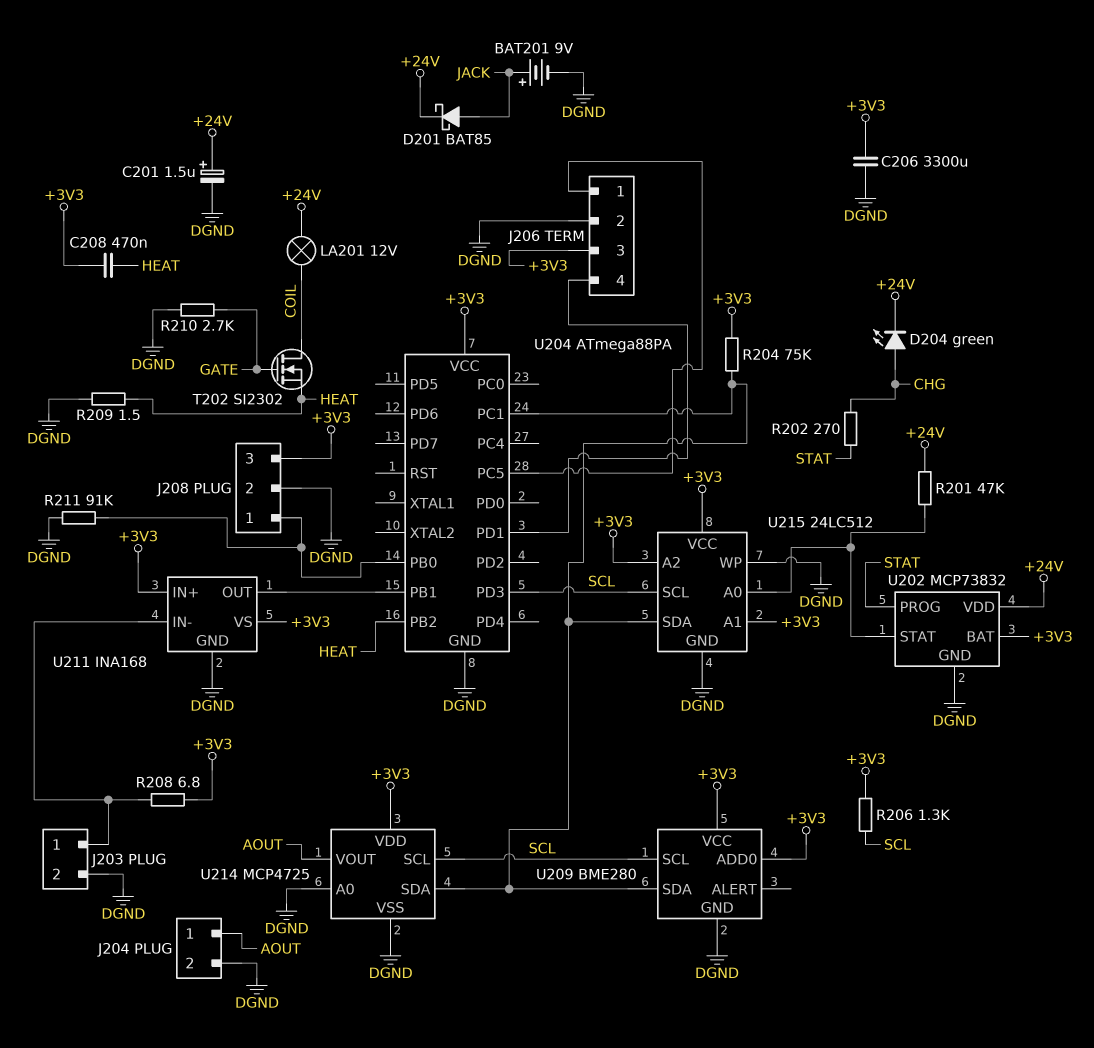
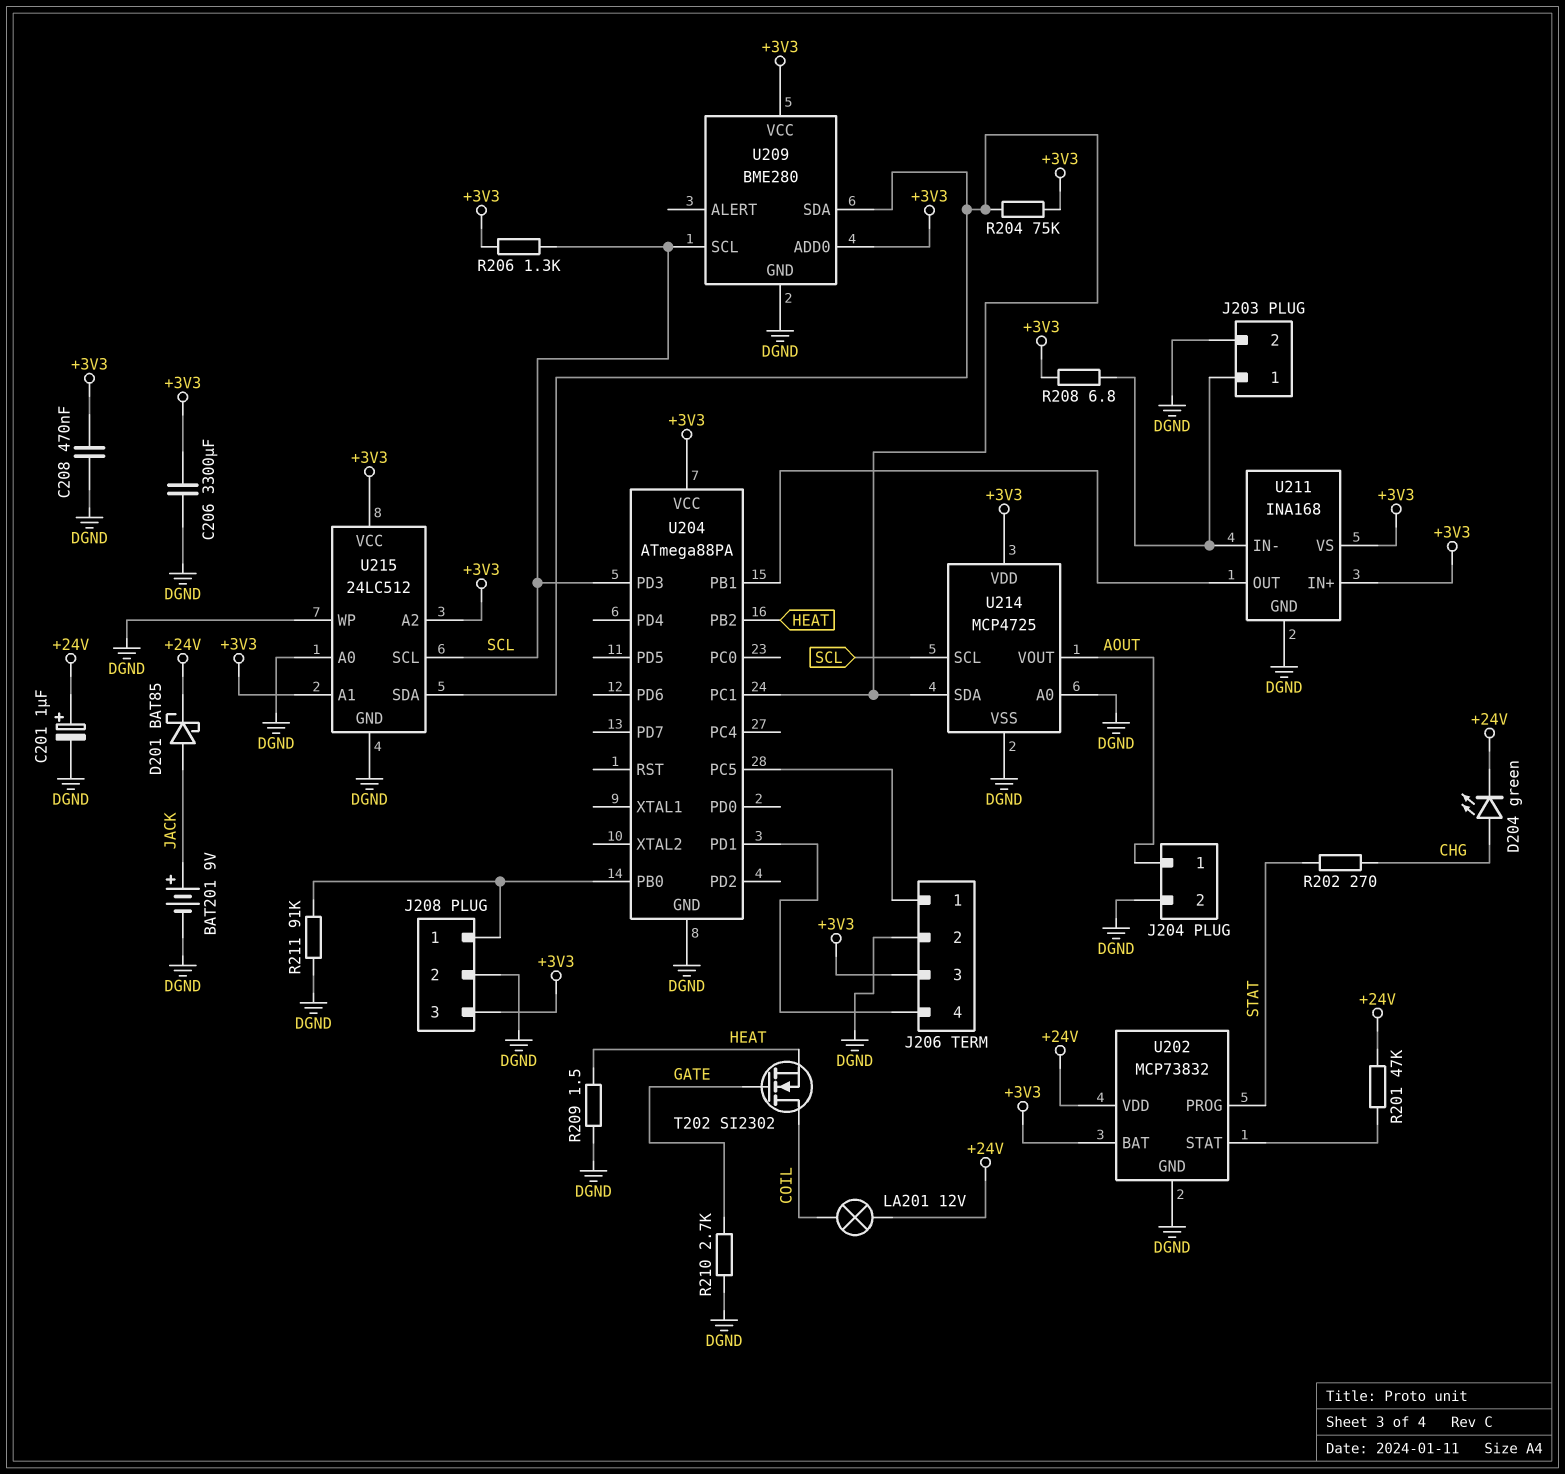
C201: 1.5uF (plus +24V, minus DGND) -> 1uF (plus +24V, minus DGND)
C208: 470nF (+3V3, HEAT) -> 470nF (+3V3, DGND)
U215 pin A0: U202/STAT -> DGND

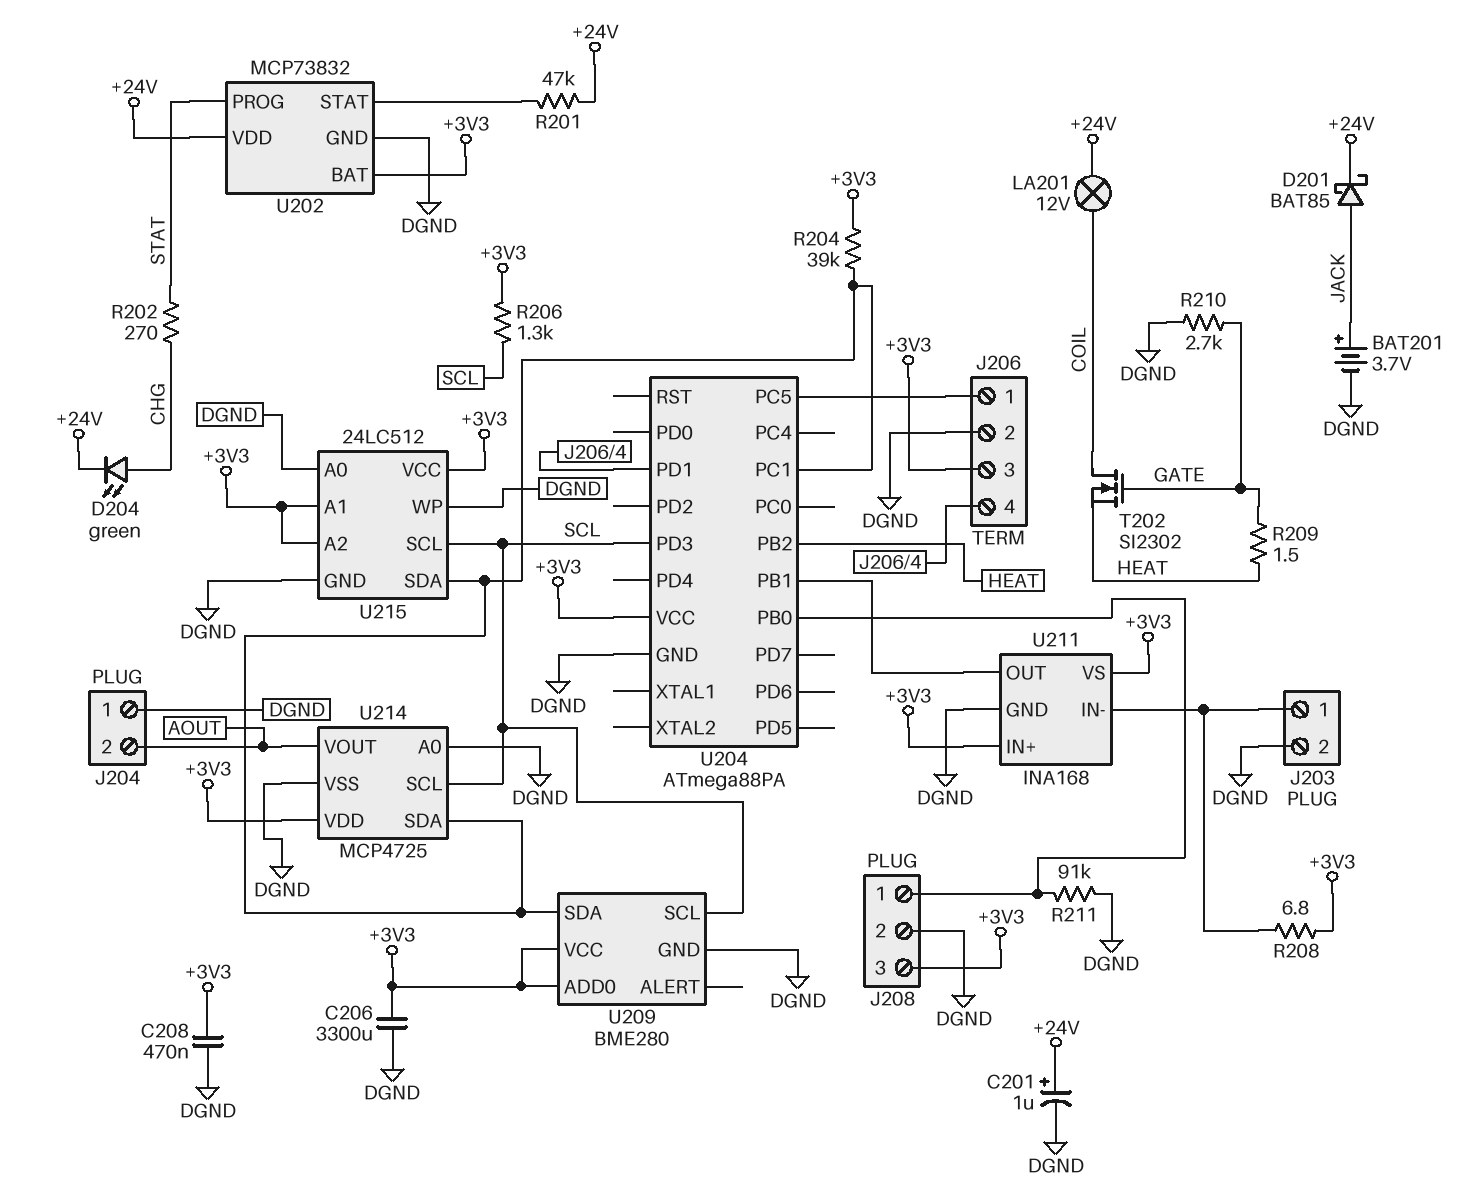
BAT201: 9V (plus JACK, minus DGND) -> 3.7V (plus JACK, minus DGND)
J204 pin 1: AOUT -> DGND
J204 pin 2: DGND -> AOUT
R204: 75k (+3V3, U204/PC1) -> 39k (+3V3, U204/PC1)
R209: 1.5 (DGND, HEAT) -> 1.5 (GATE, HEAT)

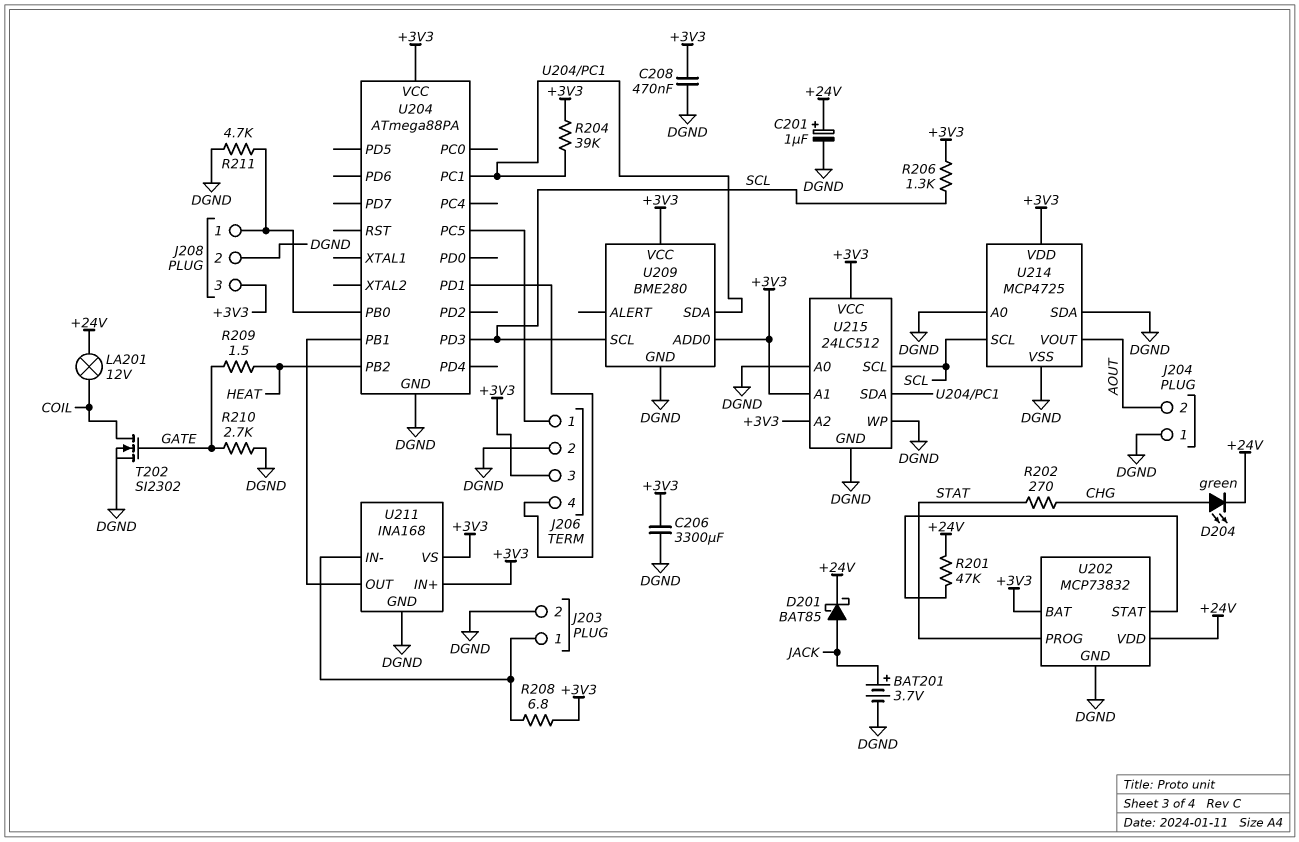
R211: 91k (DGND, J208/1) -> 4.7k (DGND, J208/1)
T202: NMOS SI2302 (G GATE, D COIL, S HEAT) -> NMOS SI2302 (G GATE, D COIL, S DGND)
U214 pin SDA: U204/PC1 -> DGND

